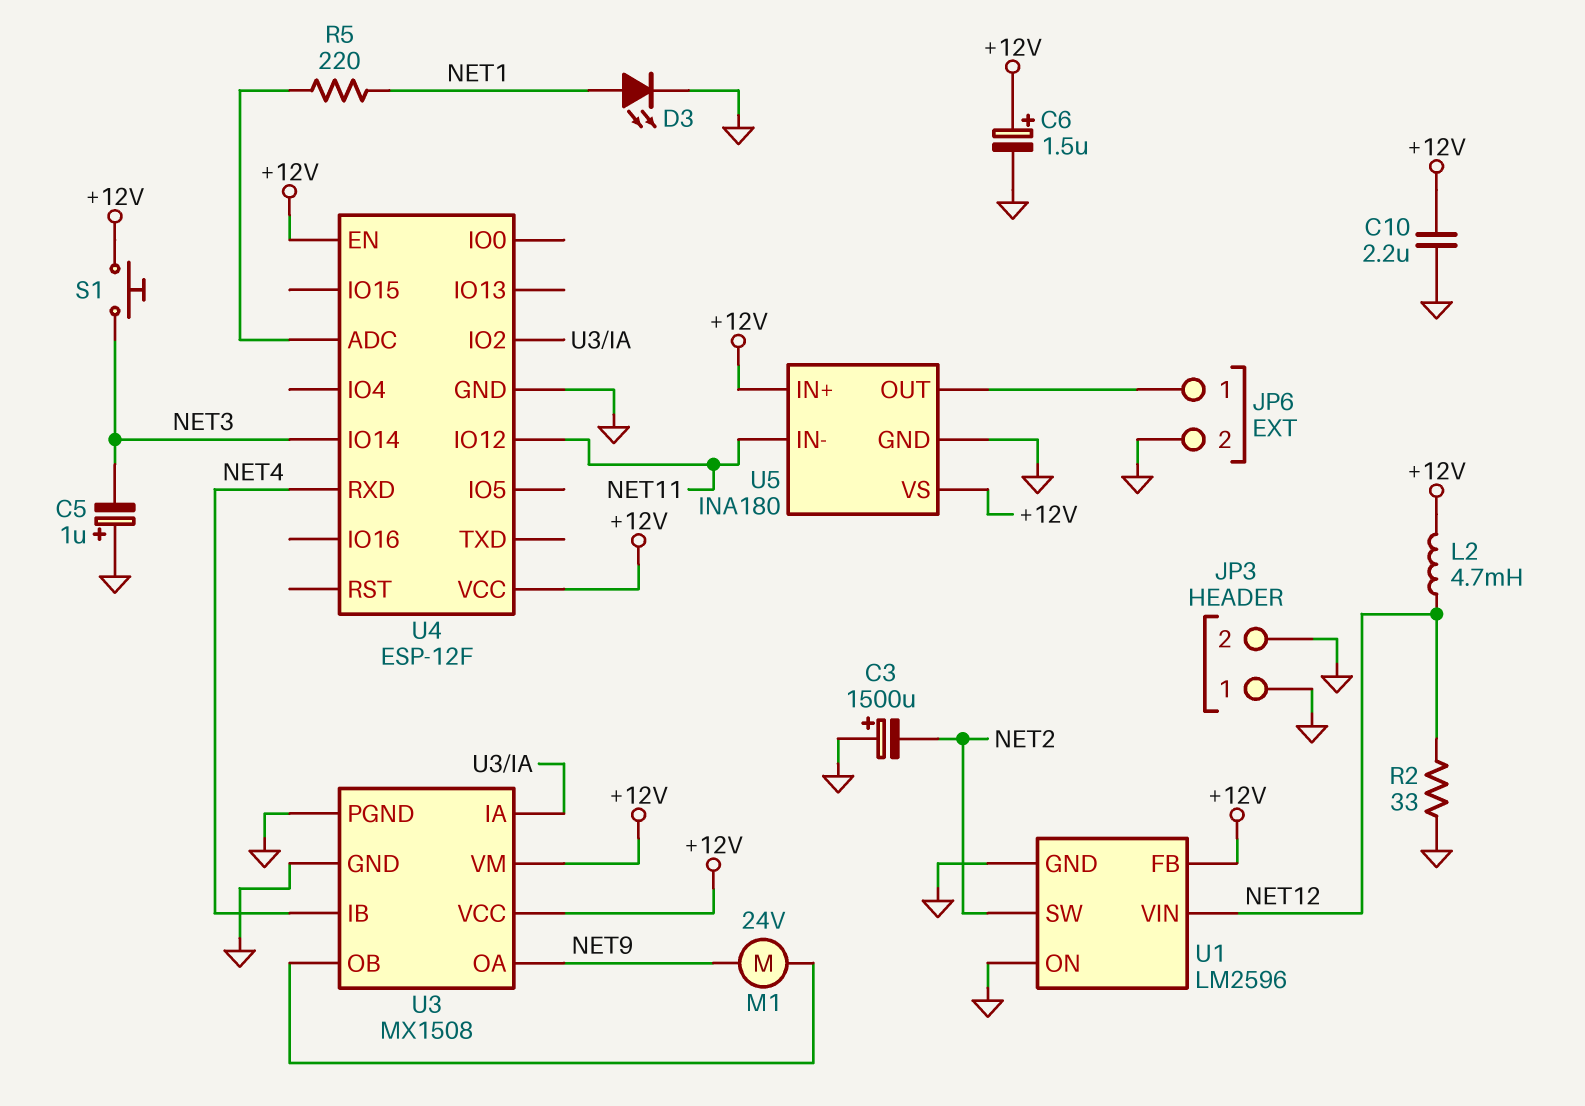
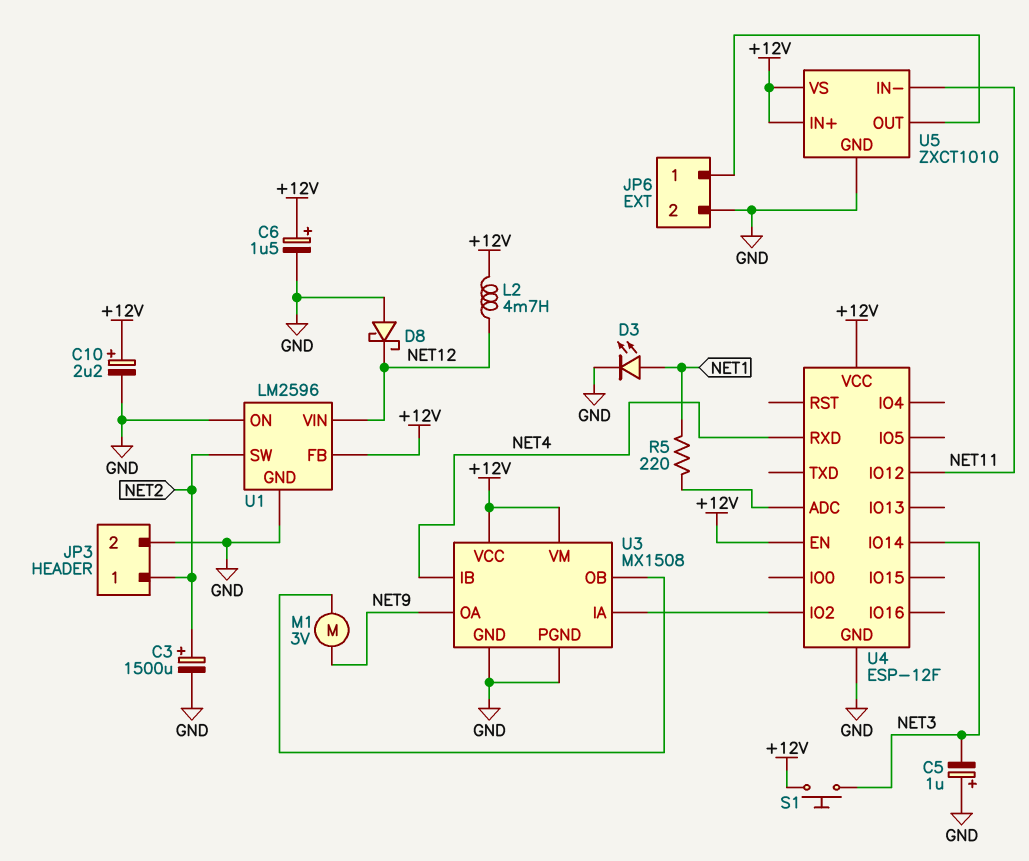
C3: 1500uF (plus GND, minus NET2) -> 1500uF (plus NET2, minus GND)
C10: 2.2uF (+12V, GND) -> 2.2uF (plus +12V, minus GND)
D8: none -> schottky (A GND, K NET12)
JP3 pin 1: GND -> NET2
M1: motor 24V (NET9, U3/OB) -> motor 3V (NET9, U3/OB)
R2: 33 (GND, NET12) -> none
U5: INA180 -> ZXCT1010

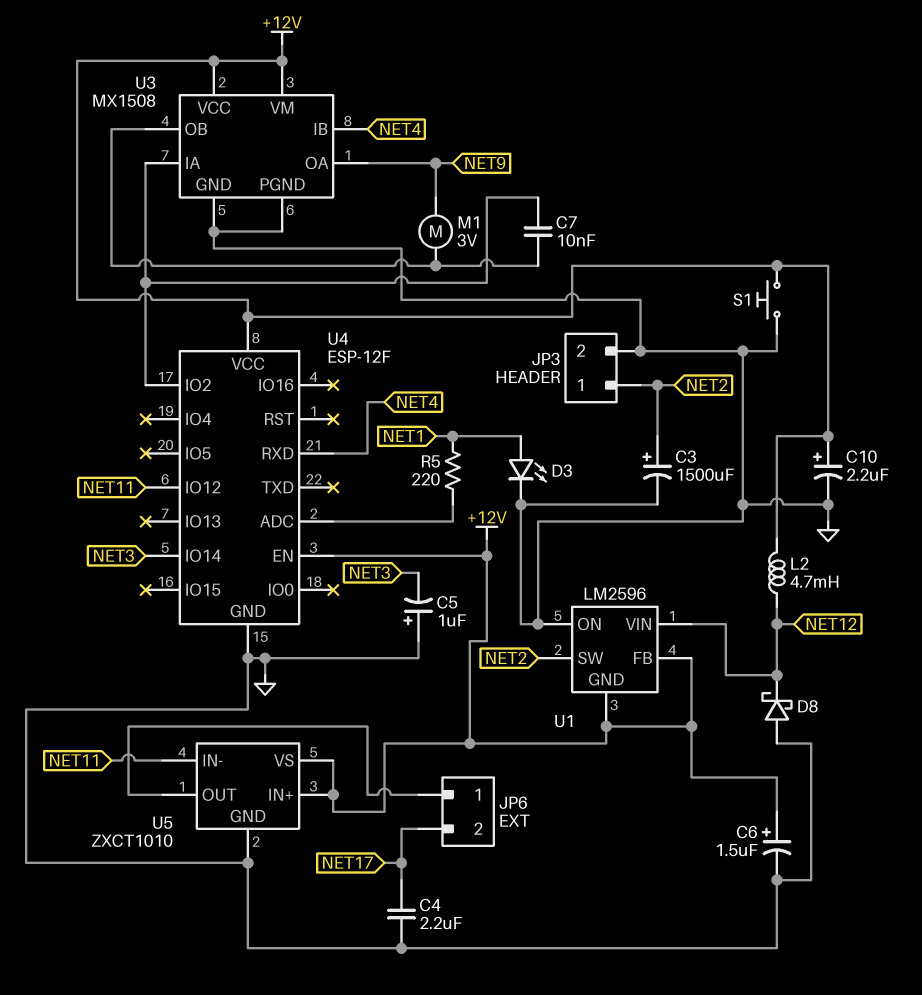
C4: none -> 2.2uF (GND, NET17)
C7: none -> 10nF (U3/IA, U3/OB)
JP6 pin 2: GND -> NET17
S1: button (+12V, NET3) -> button (+12V, GND)
U1 pin GND: GND -> +12V

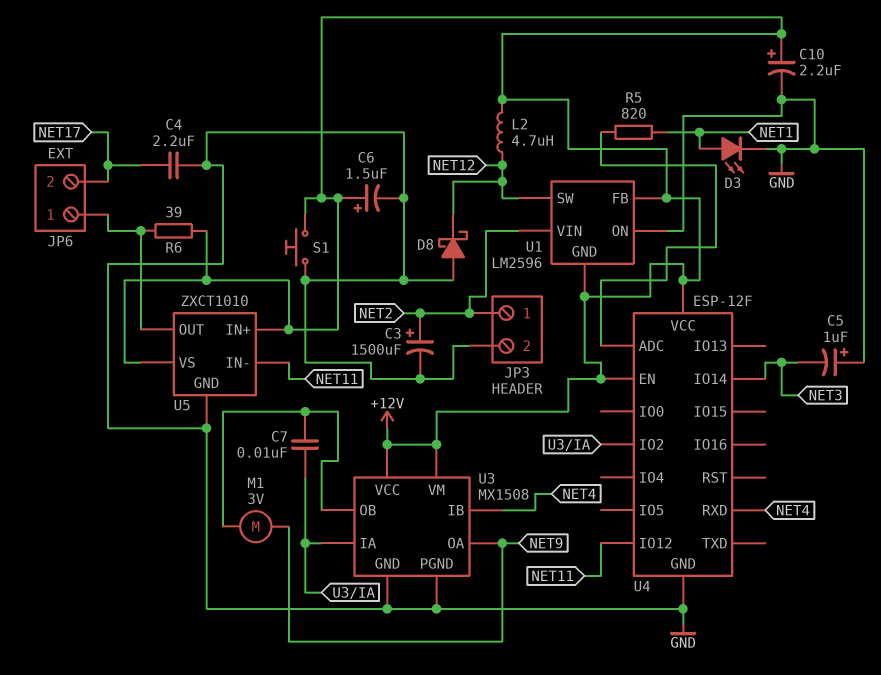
L2: 4.7mH (+12V, NET12) -> 4.7uH (+12V, NET12)
R5: 220 (NET1, U4/ADC) -> 820 (NET1, U4/ADC)
R6: none -> 39 (+12V, JP6/1)
U1 pin SW: NET2 -> NET12
U1 pin VIN: NET12 -> NET2

